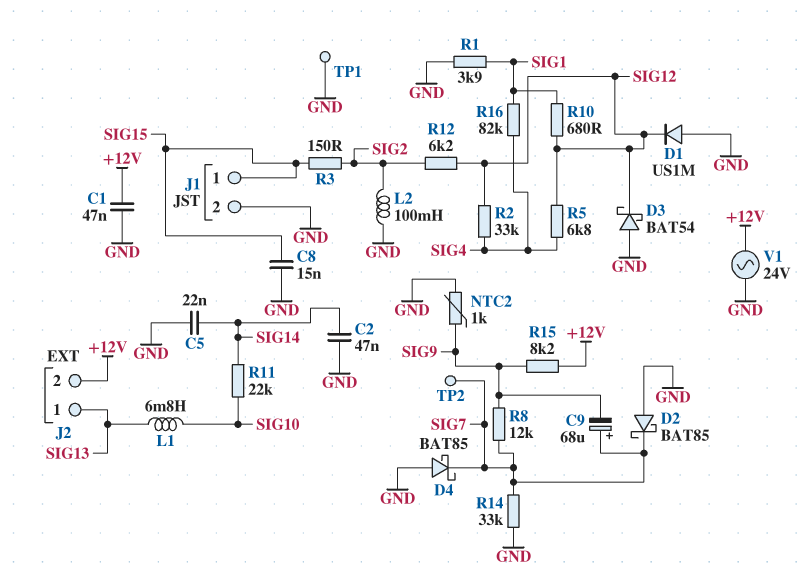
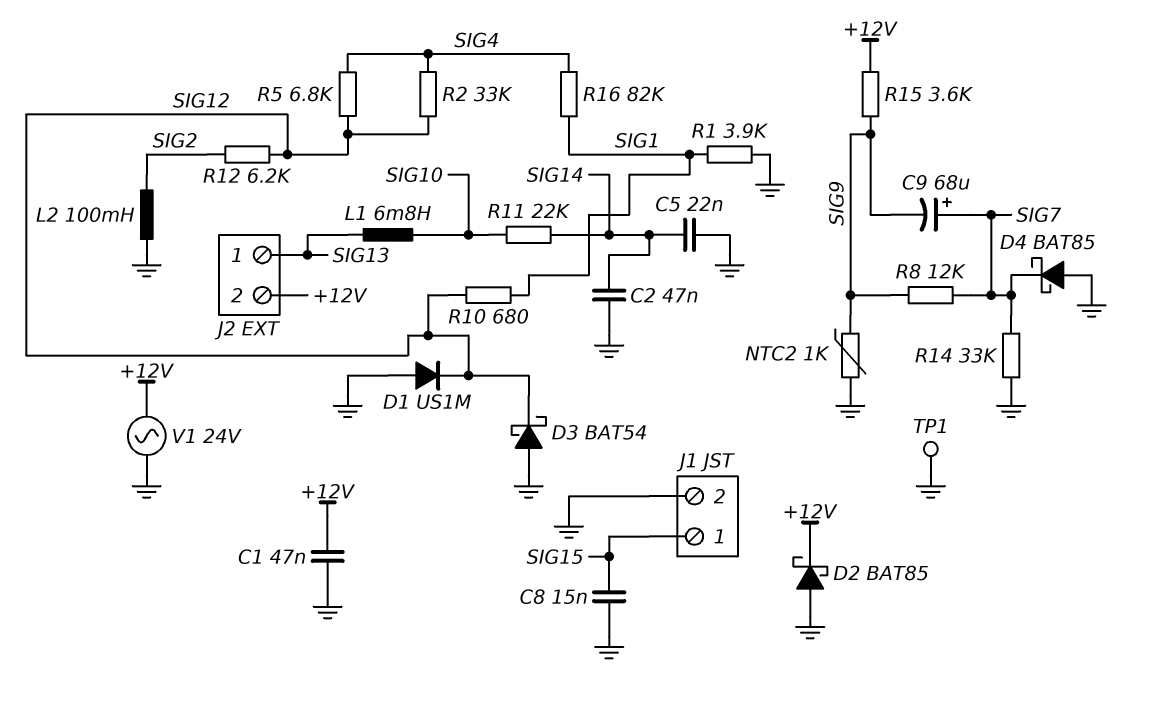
D2: schottky BAT85 (A GND, K SIG7) -> schottky BAT85 (A GND, K +12V)
R3: 150 (SIG2, SIG15) -> none
R15: 8.2k (+12V, SIG9) -> 3.6k (+12V, SIG9)
TP2: test point (SIG7) -> none

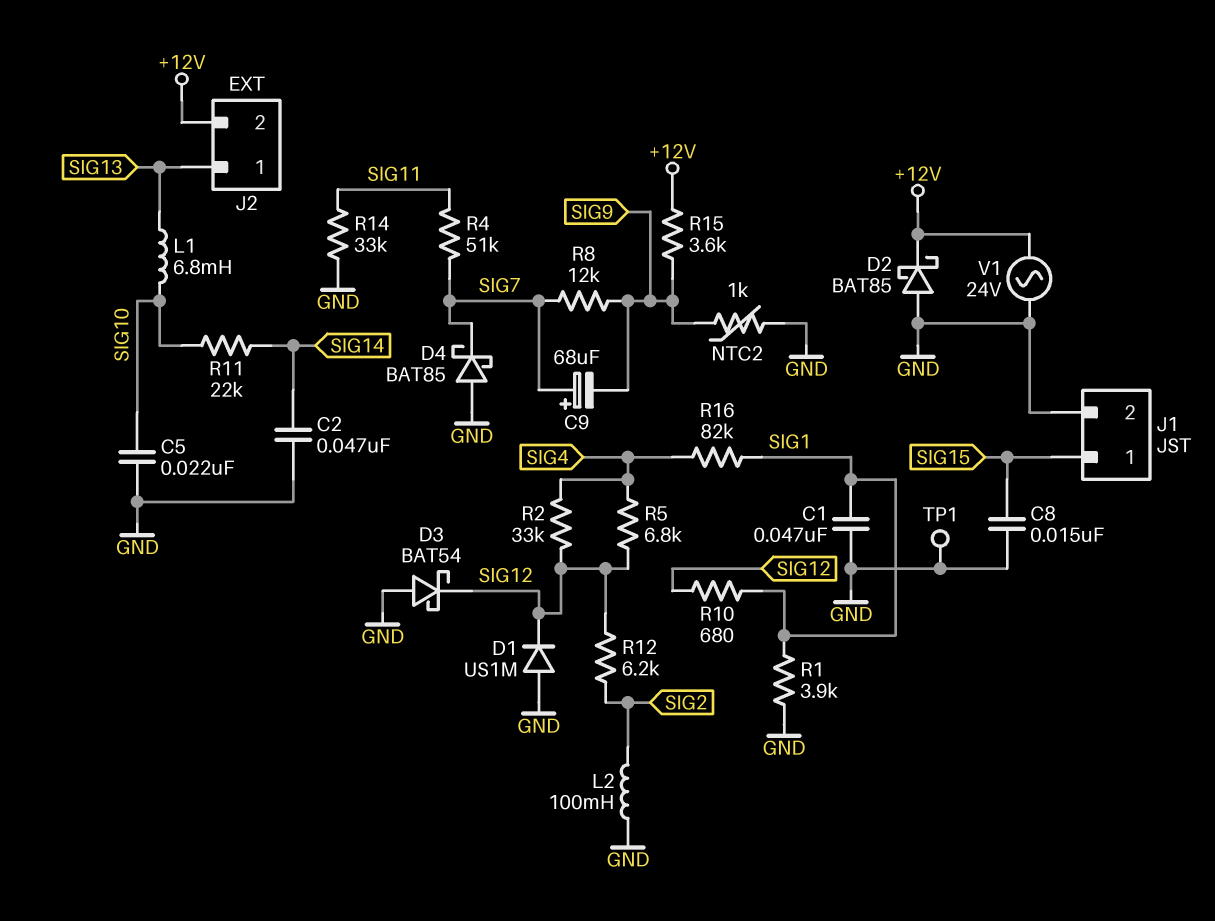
C1: 47nF (+12V, GND) -> 47nF (GND, SIG1)
C5: 22nF (GND, SIG14) -> 22nF (GND, SIG10)
R4: none -> 51k (SIG7, SIG11)
R14: 33k (GND, SIG7) -> 33k (GND, SIG11)

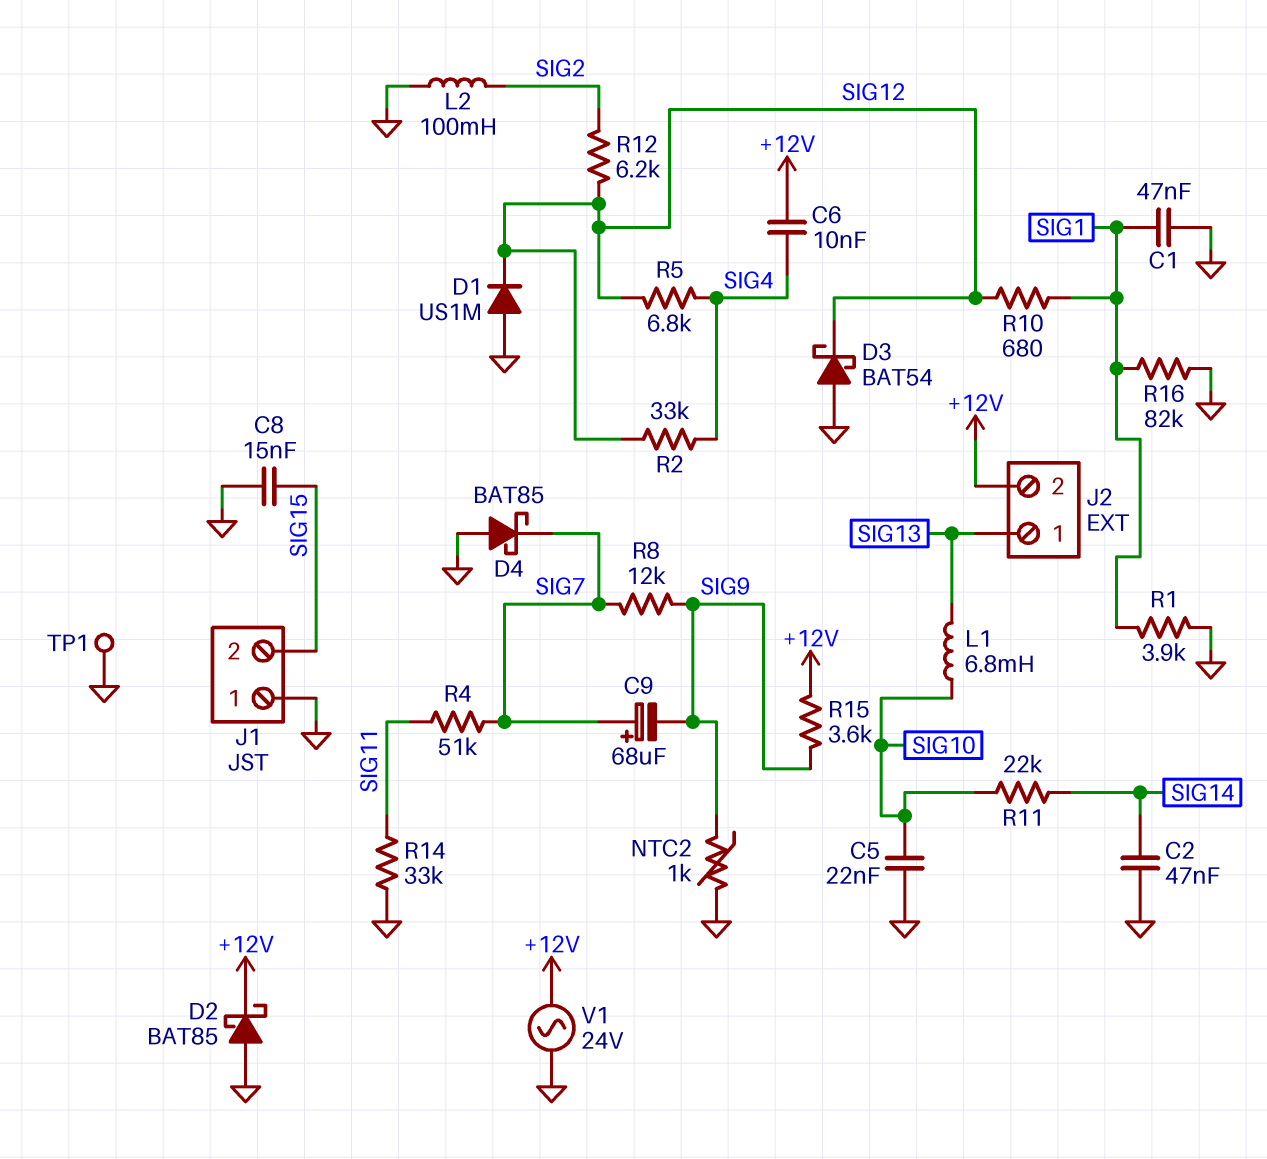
C6: none -> 10nF (+12V, SIG4)
J1 pin 1: SIG15 -> GND
J1 pin 2: GND -> SIG15
R16: 82k (SIG1, SIG4) -> 82k (GND, SIG1)

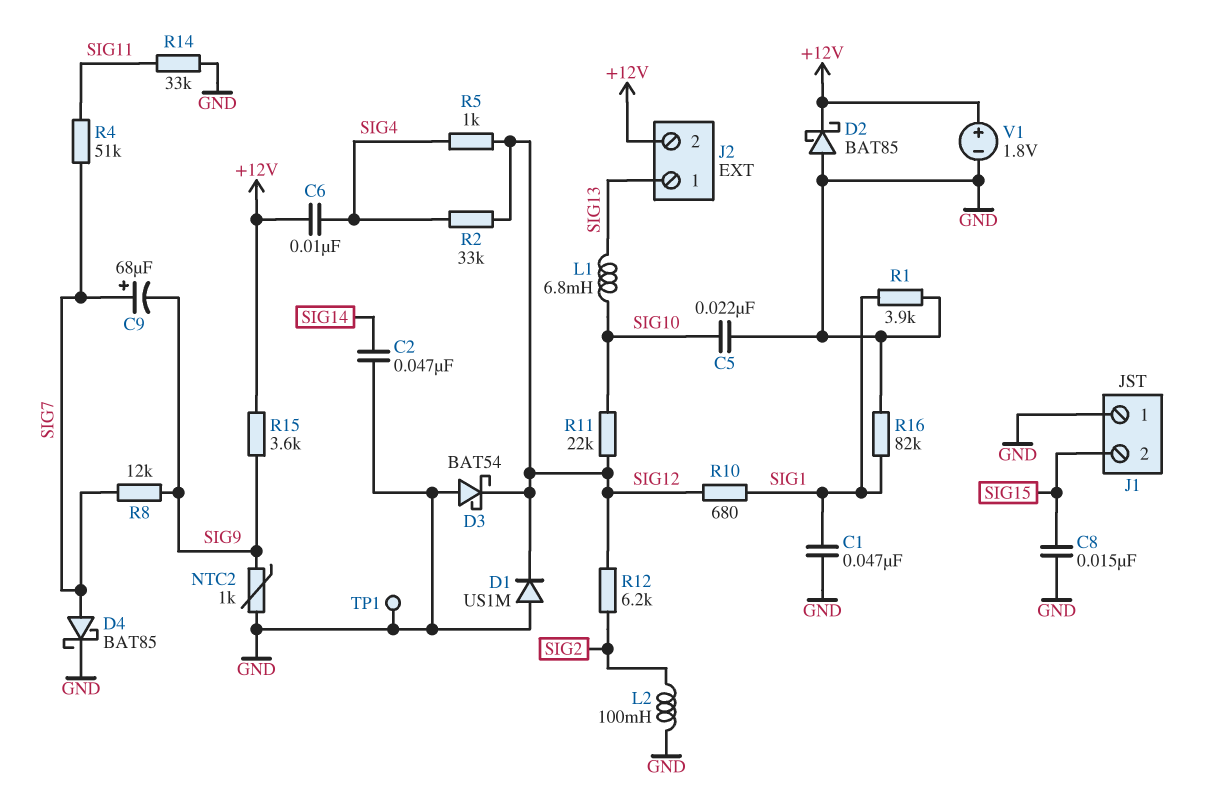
D4: schottky BAT85 (A GND, K SIG7) -> schottky BAT85 (A SIG7, K GND)
R5: 6.8k (SIG4, SIG12) -> 1k (SIG4, SIG12)
R11: 22k (SIG10, SIG14) -> 22k (SIG10, SIG12)
V1: AC 24V (+12V, GND) -> 1.8V (plus +12V, minus GND)

